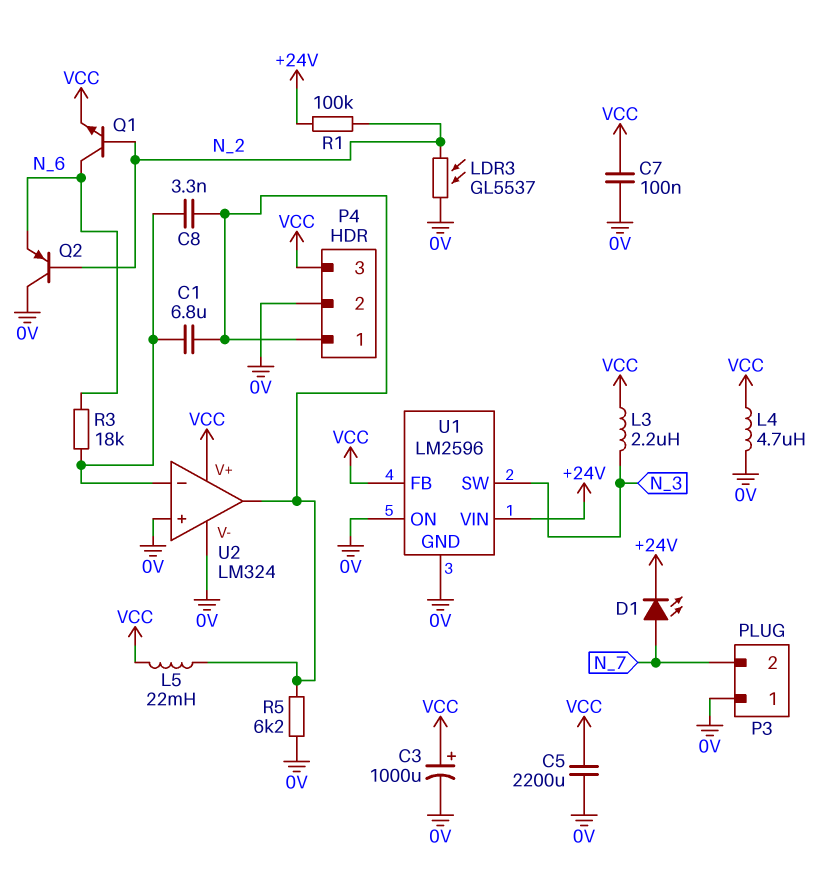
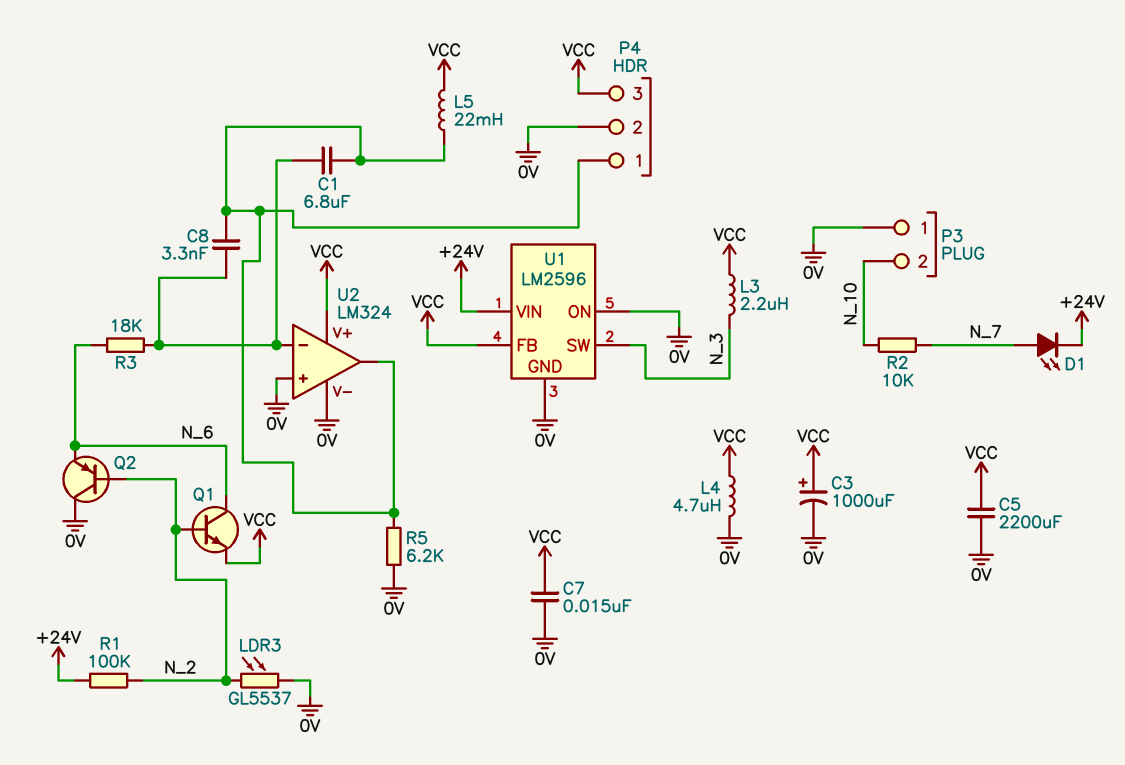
C7: 100nF (0V, VCC) -> 15nF (0V, VCC)
P3 pin 2: N_7 -> N_10
R2: none -> 10k (N_7, N_10)

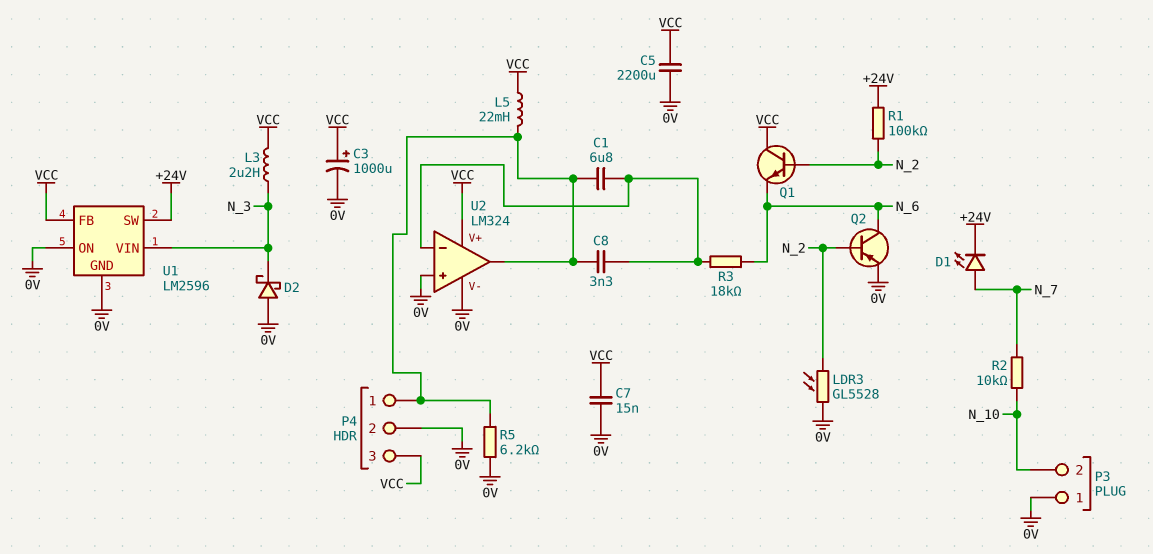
D2: none -> schottky (A 0V, K N_3)
L4: 4.7uH (0V, VCC) -> none
LDR3: GL5537 (0V, N_2) -> GL5528 (0V, N_2)
Q1: NPN (B N_2, C N_6, E VCC) -> NPN (B N_2, C VCC, E N_6)
Q2: PNP (B N_2, C 0V, E N_6) -> PNP (B N_2, C N_6, E 0V)
U1 pin SW: N_3 -> +24V
U1 pin VIN: +24V -> N_3

